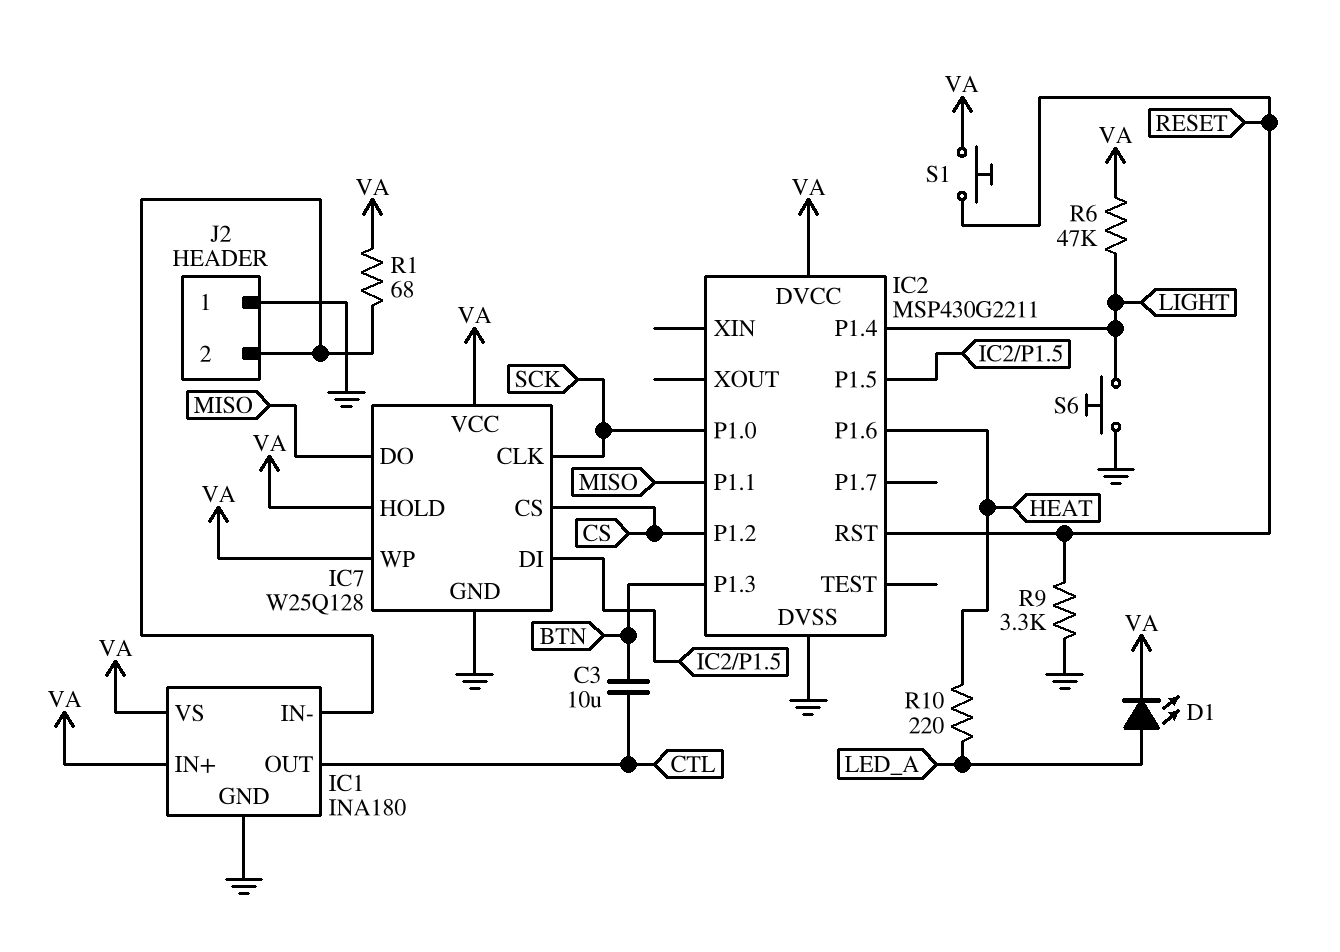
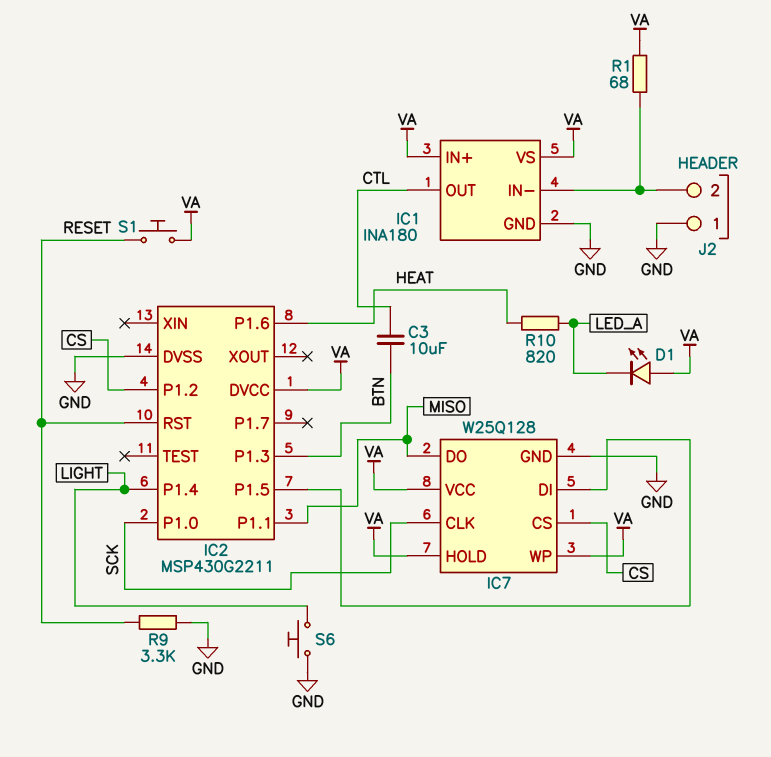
D1: LED (A LED_A, K VA) -> LED (A VA, K LED_A)
R6: 47k (LIGHT, VA) -> none
R10: 220 (HEAT, LED_A) -> 820 (HEAT, LED_A)

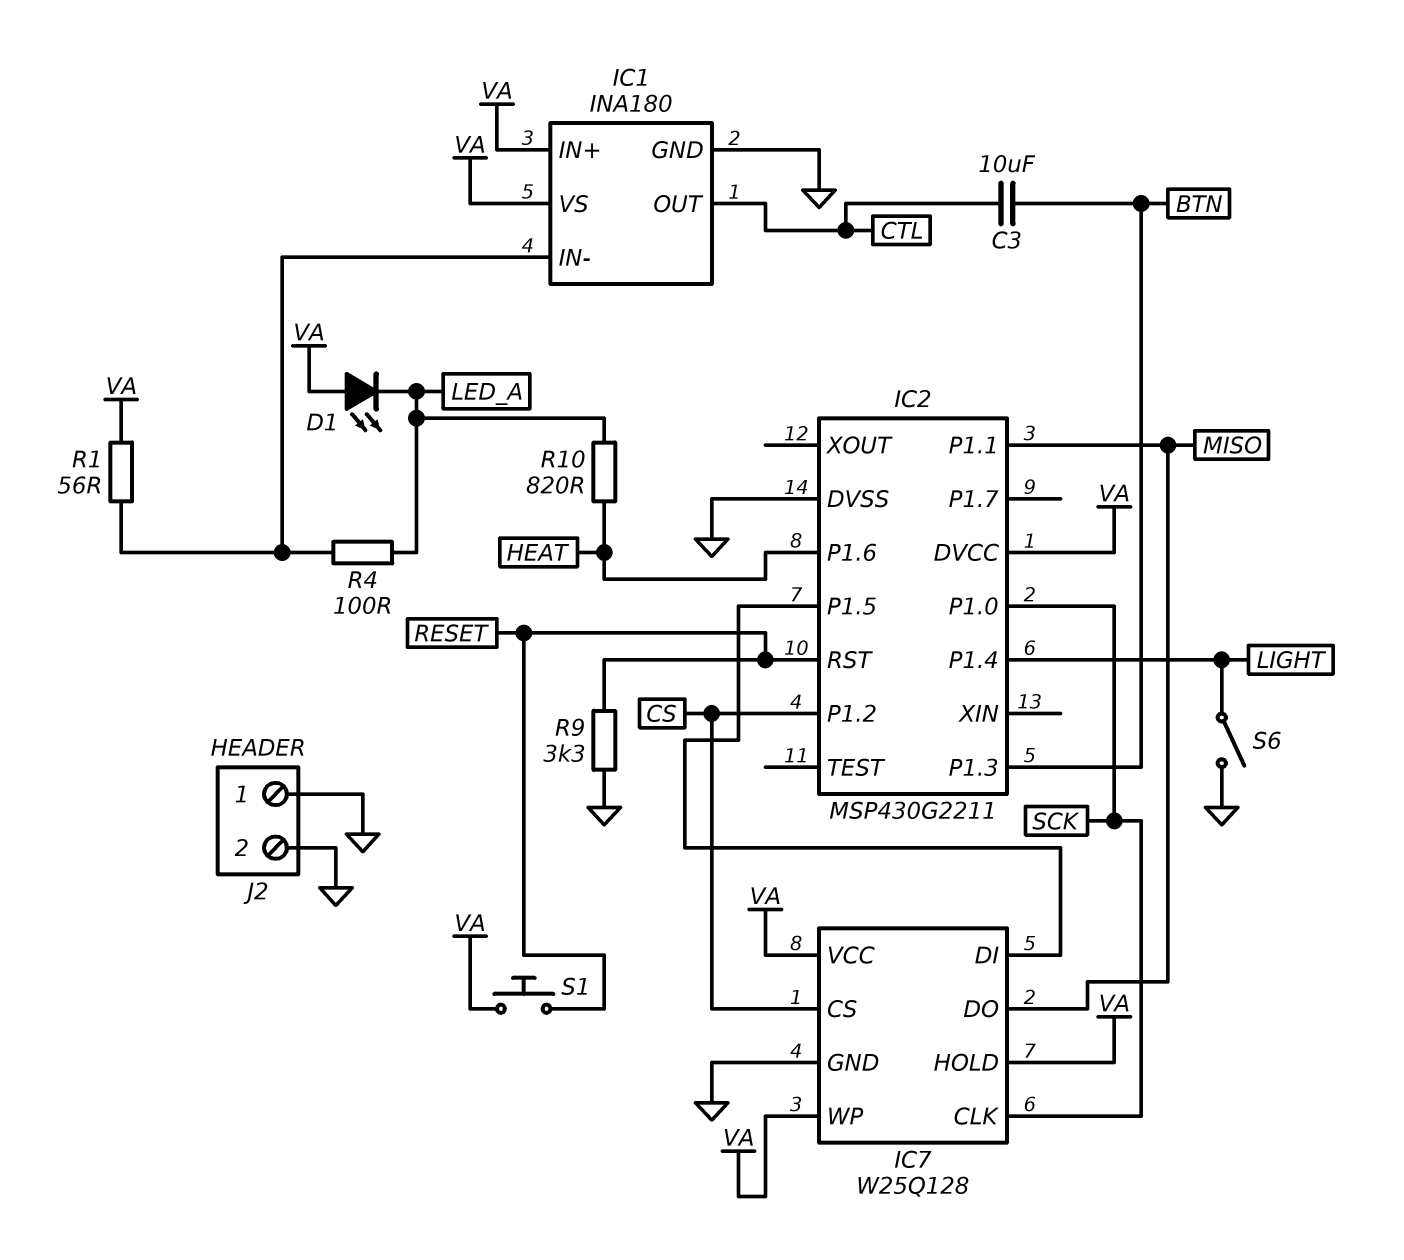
J2 pin 2: IC1/IN- -> GND
R1: 68 (IC1/IN-, VA) -> 56 (IC1/IN-, VA)
R4: none -> 100 (IC1/IN-, LED_A)
S6: button (GND, LIGHT) -> switch (GND, LIGHT)

